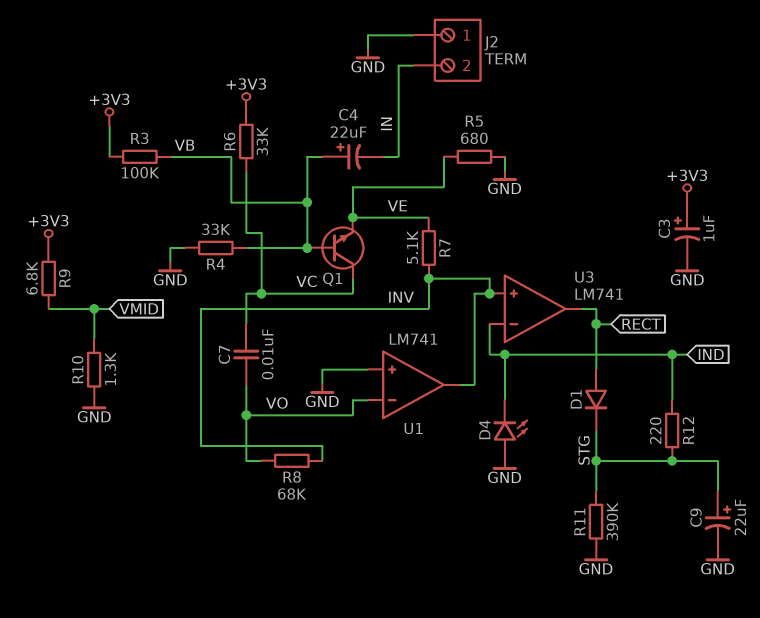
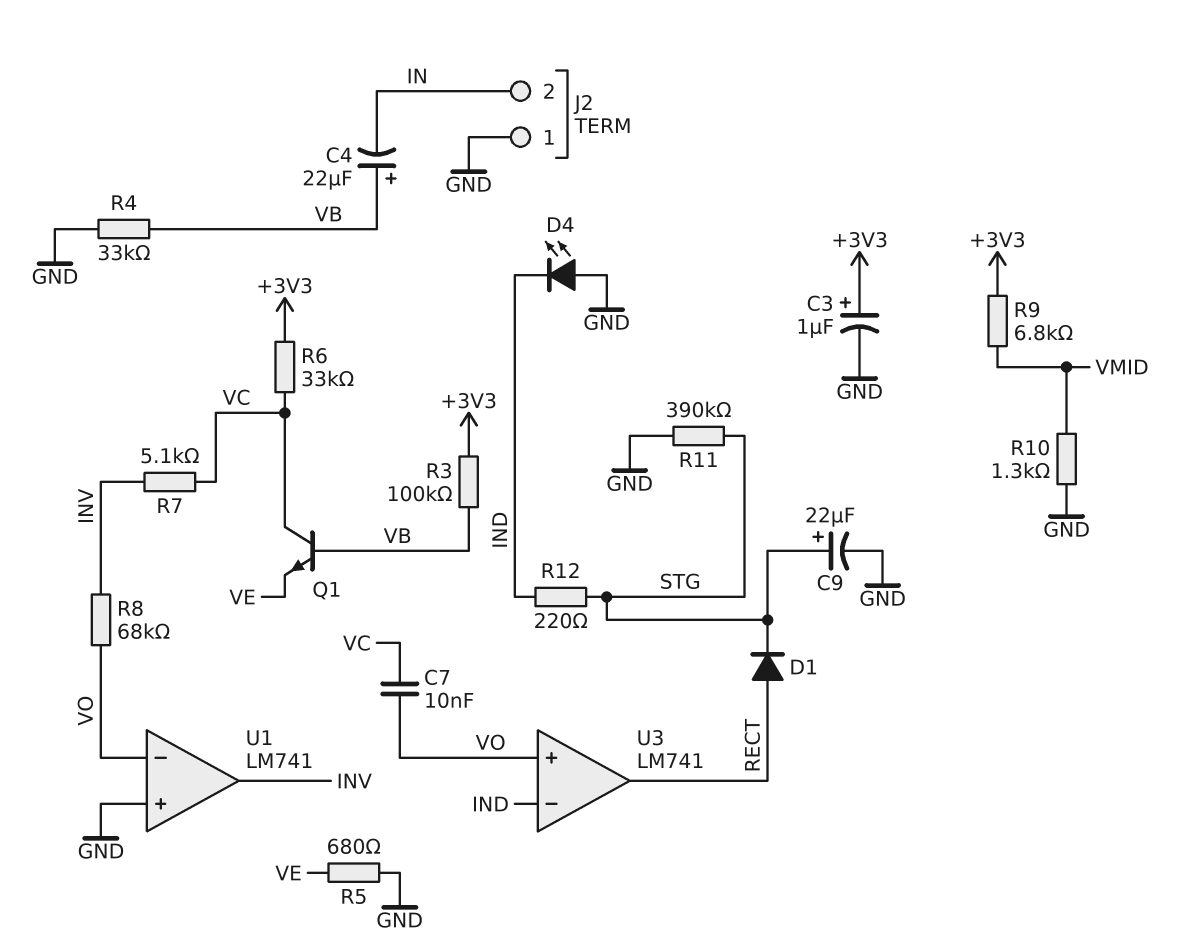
R7: 5.1k (INV, VE) -> 5.1k (INV, VC)
U3 pin in+: INV -> VO

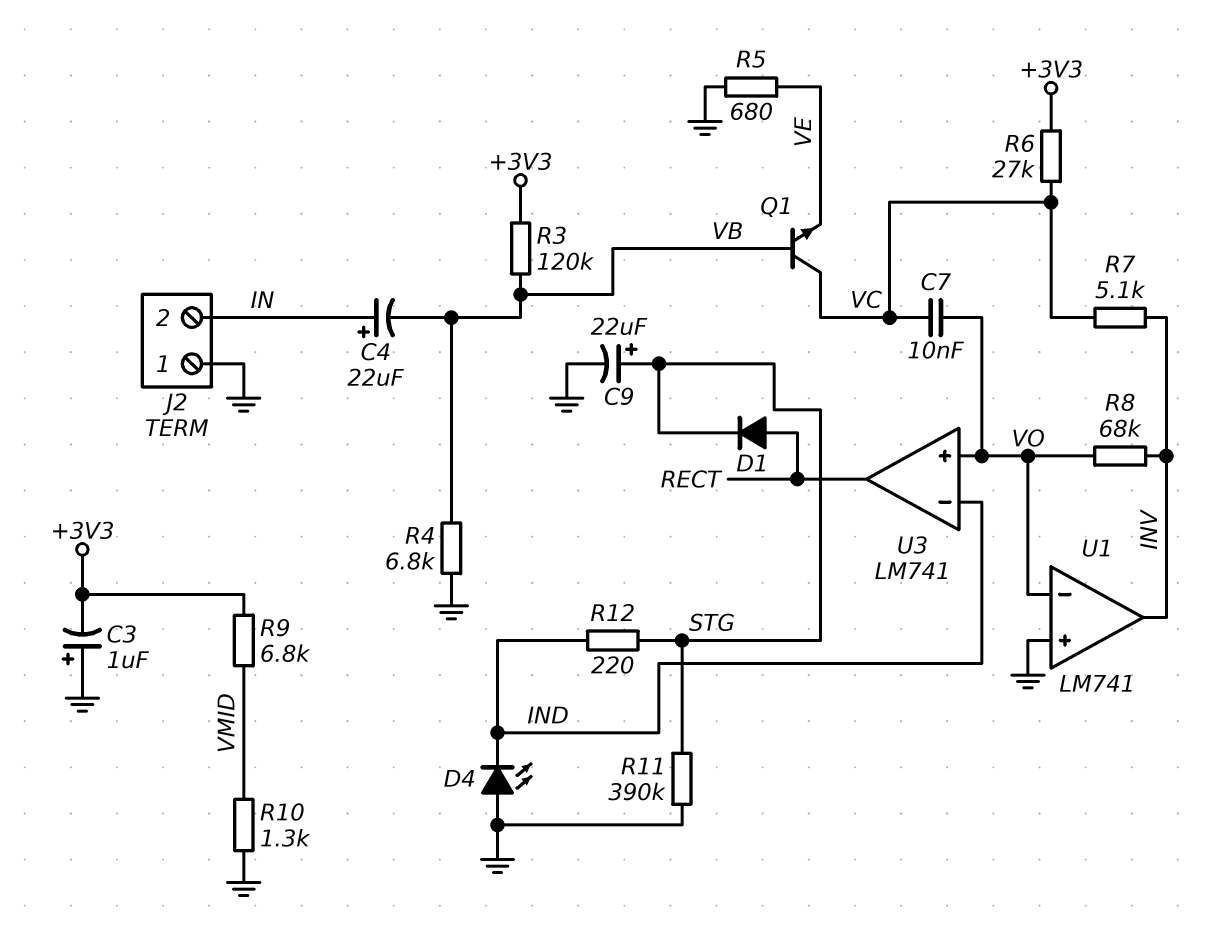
C3: 1uF (plus +3V3, minus GND) -> 1uF (plus GND, minus +3V3)
C4: 22uF (plus VB, minus IN) -> 22uF (plus IN, minus VB)
R3: 100k (+3V3, VB) -> 120k (+3V3, VB)
R4: 33k (GND, VB) -> 6.8k (GND, VB)
R6: 33k (+3V3, VC) -> 27k (+3V3, VC)

